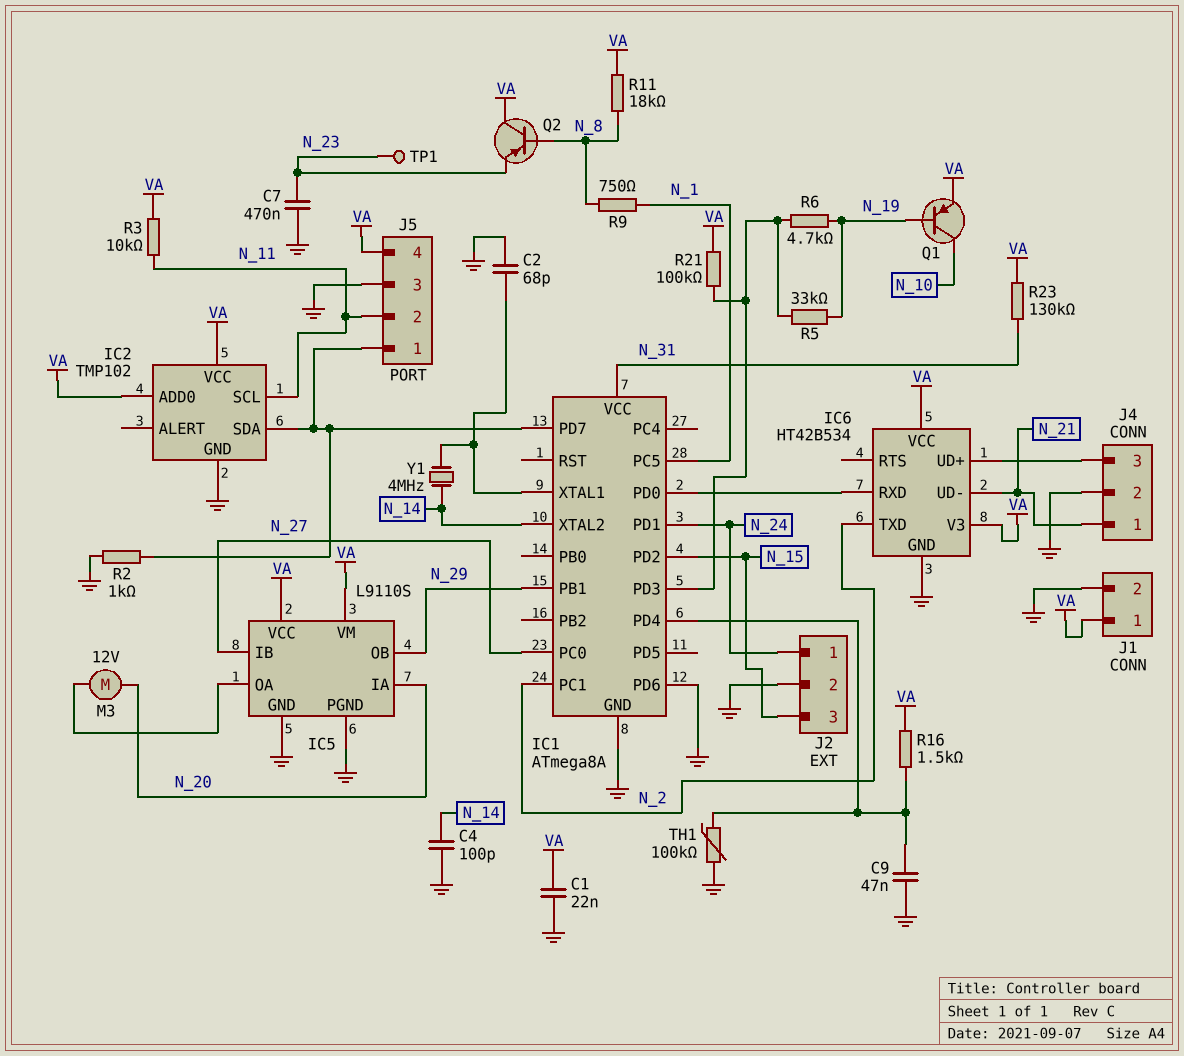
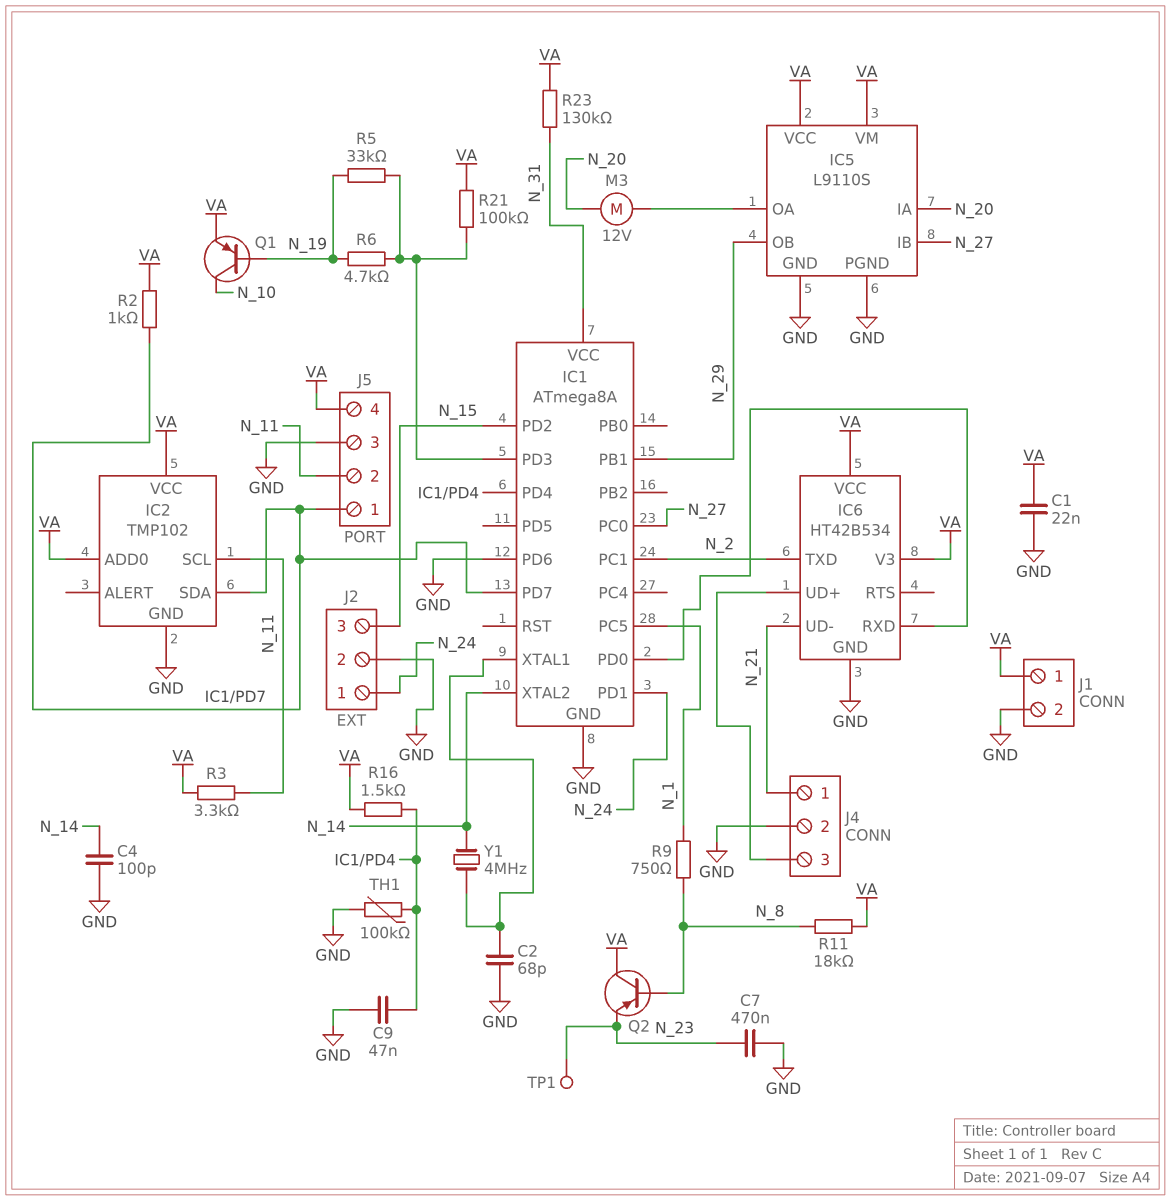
R2: 1k (GND, IC1/PD7) -> 1k (IC1/PD7, VA)
R3: 10k (N_11, VA) -> 3.3k (N_11, VA)

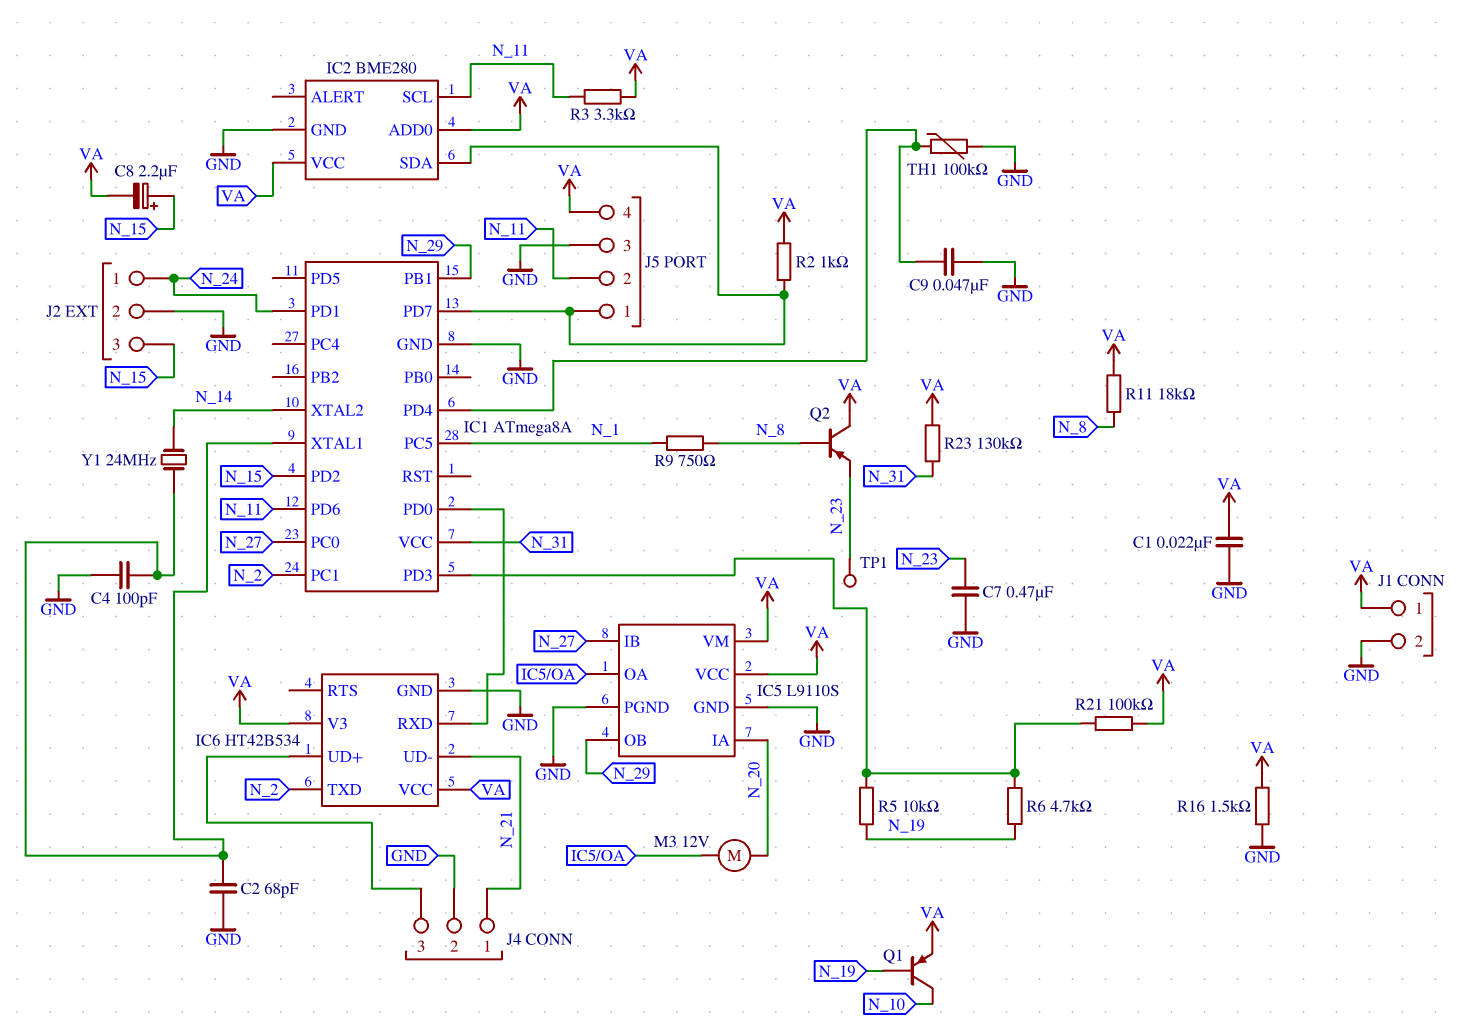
C4: 100pF (GND, N_14) -> 100pF (GND, IC1/XTAL1)
C8: none -> 2.2uF (plus N_15, minus VA)
IC1 pin PD6: GND -> N_11
IC2: TMP102 -> BME280
R5: 33k (IC1/PD3, N_19) -> 10k (IC1/PD3, N_19)
R16: 1.5k (IC1/PD4, VA) -> 1.5k (GND, VA)
Y1: 4MHz (IC1/XTAL1, N_14) -> 24MHz (IC1/XTAL1, N_14)

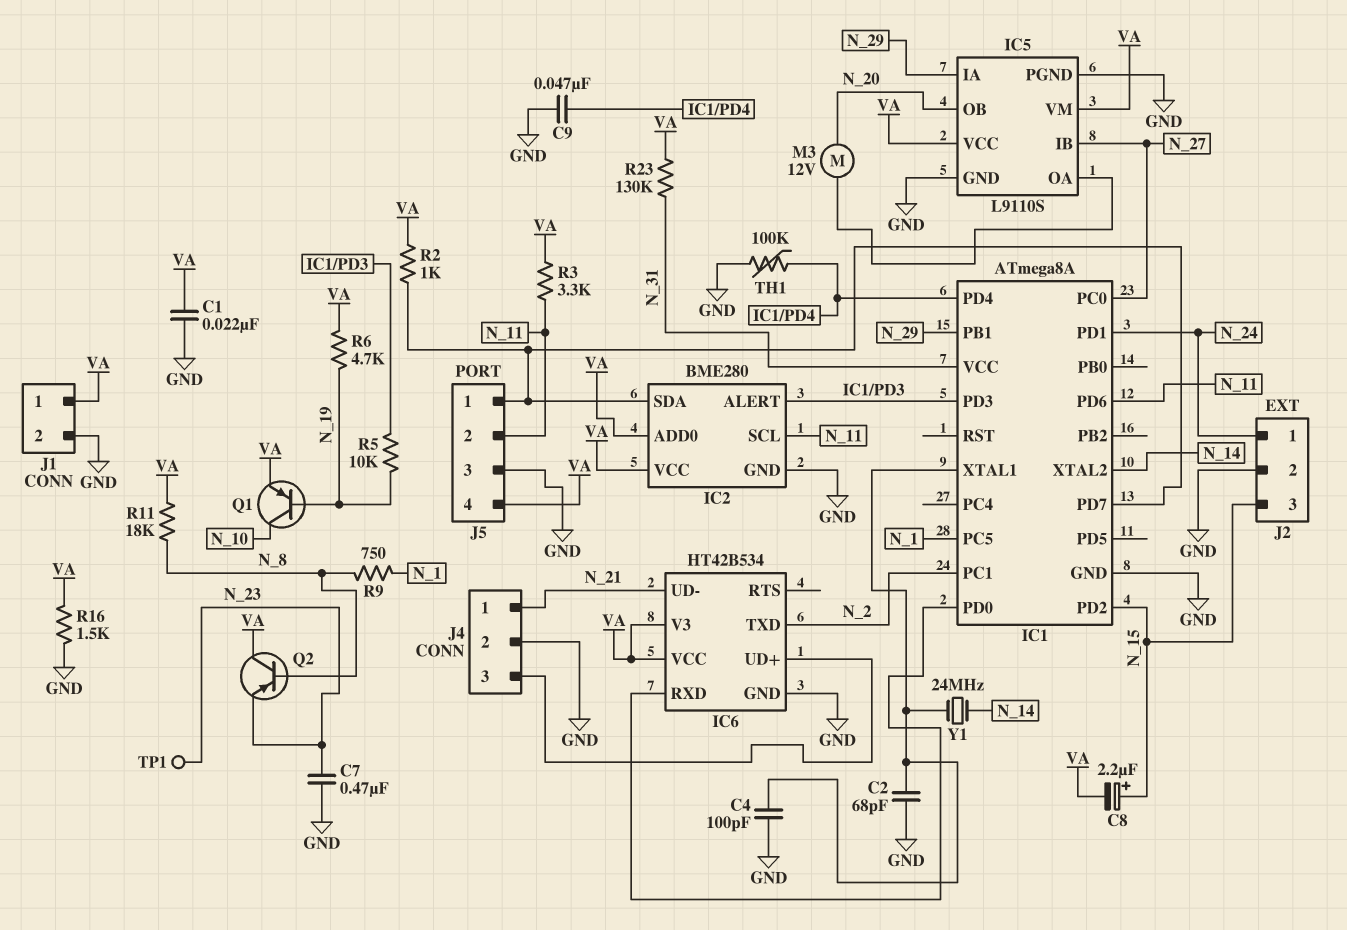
IC2 pin ALERT: none -> IC1/PD3
IC5 pin IA: N_20 -> N_29
IC5 pin OB: N_29 -> N_20
R6: 4.7k (IC1/PD3, N_19) -> 4.7k (N_19, VA)
R21: 100k (IC1/PD3, VA) -> none

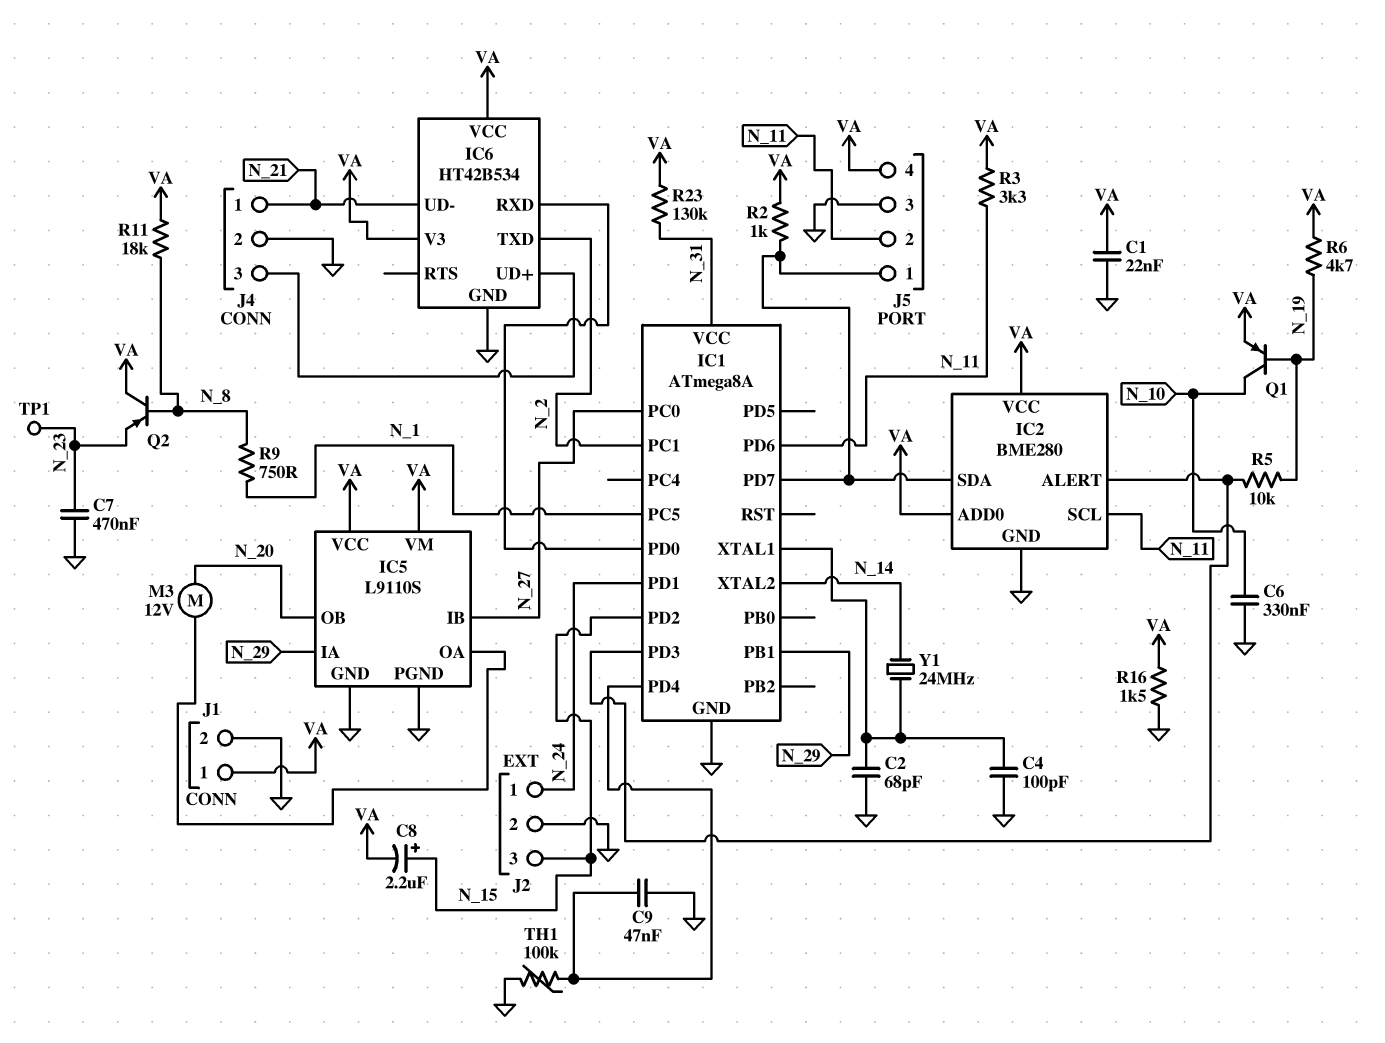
C6: none -> 330nF (GND, N_10)

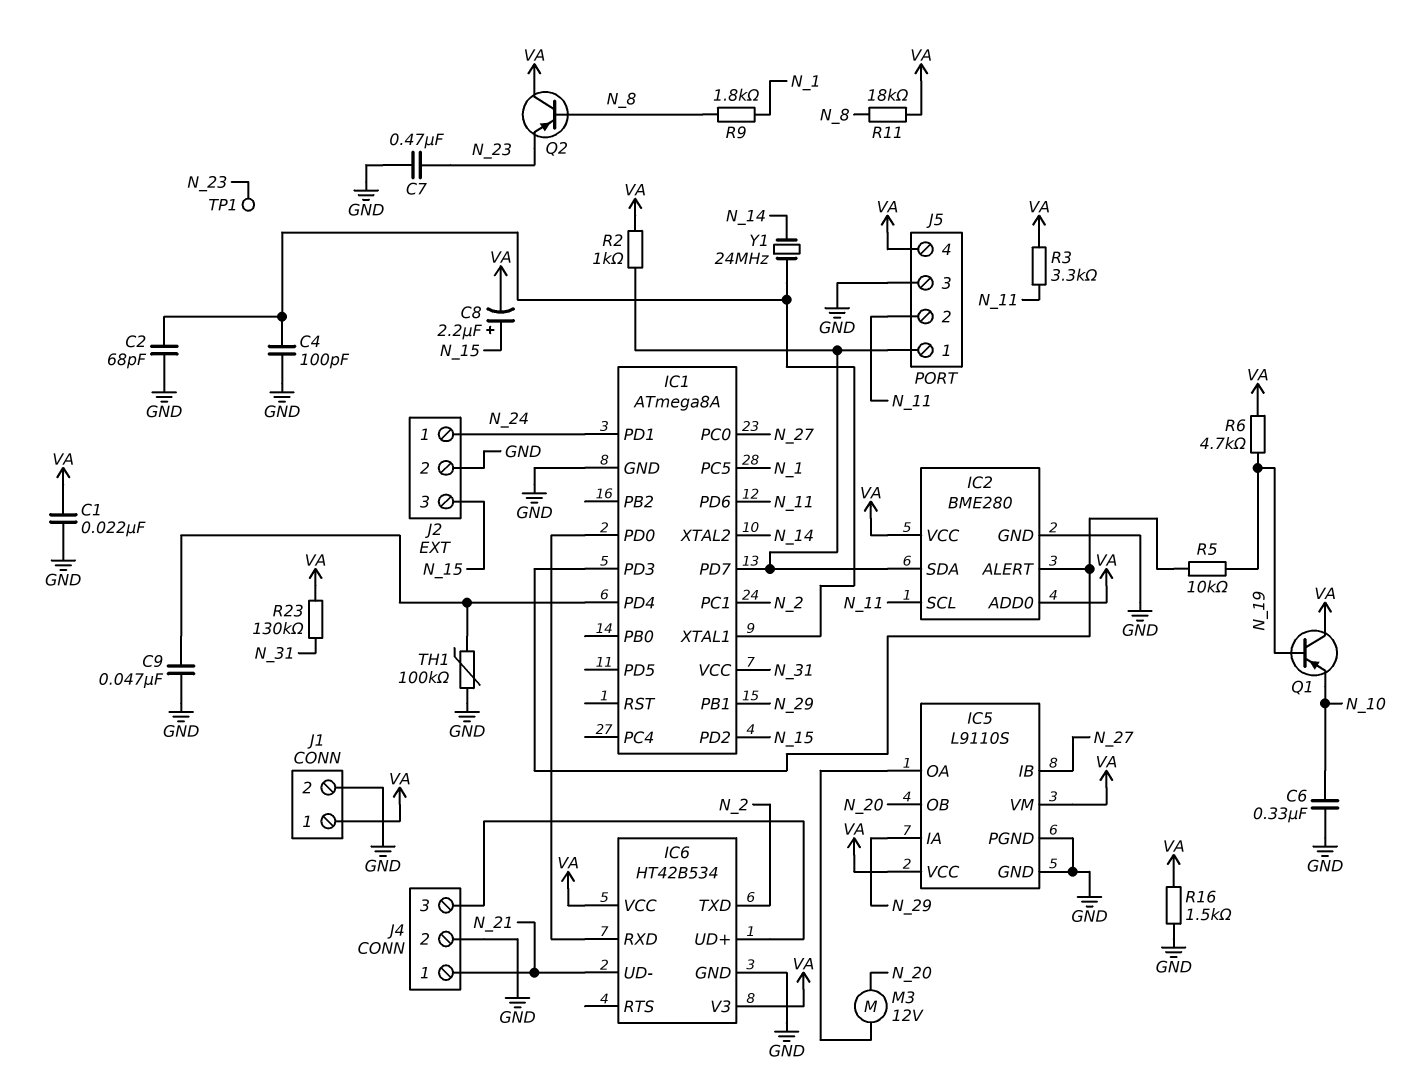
Q1: PNP (B N_19, C N_10, E VA) -> PNP (B N_19, C VA, E N_10)
R9: 750 (N_1, N_8) -> 1.8k (N_1, N_8)

